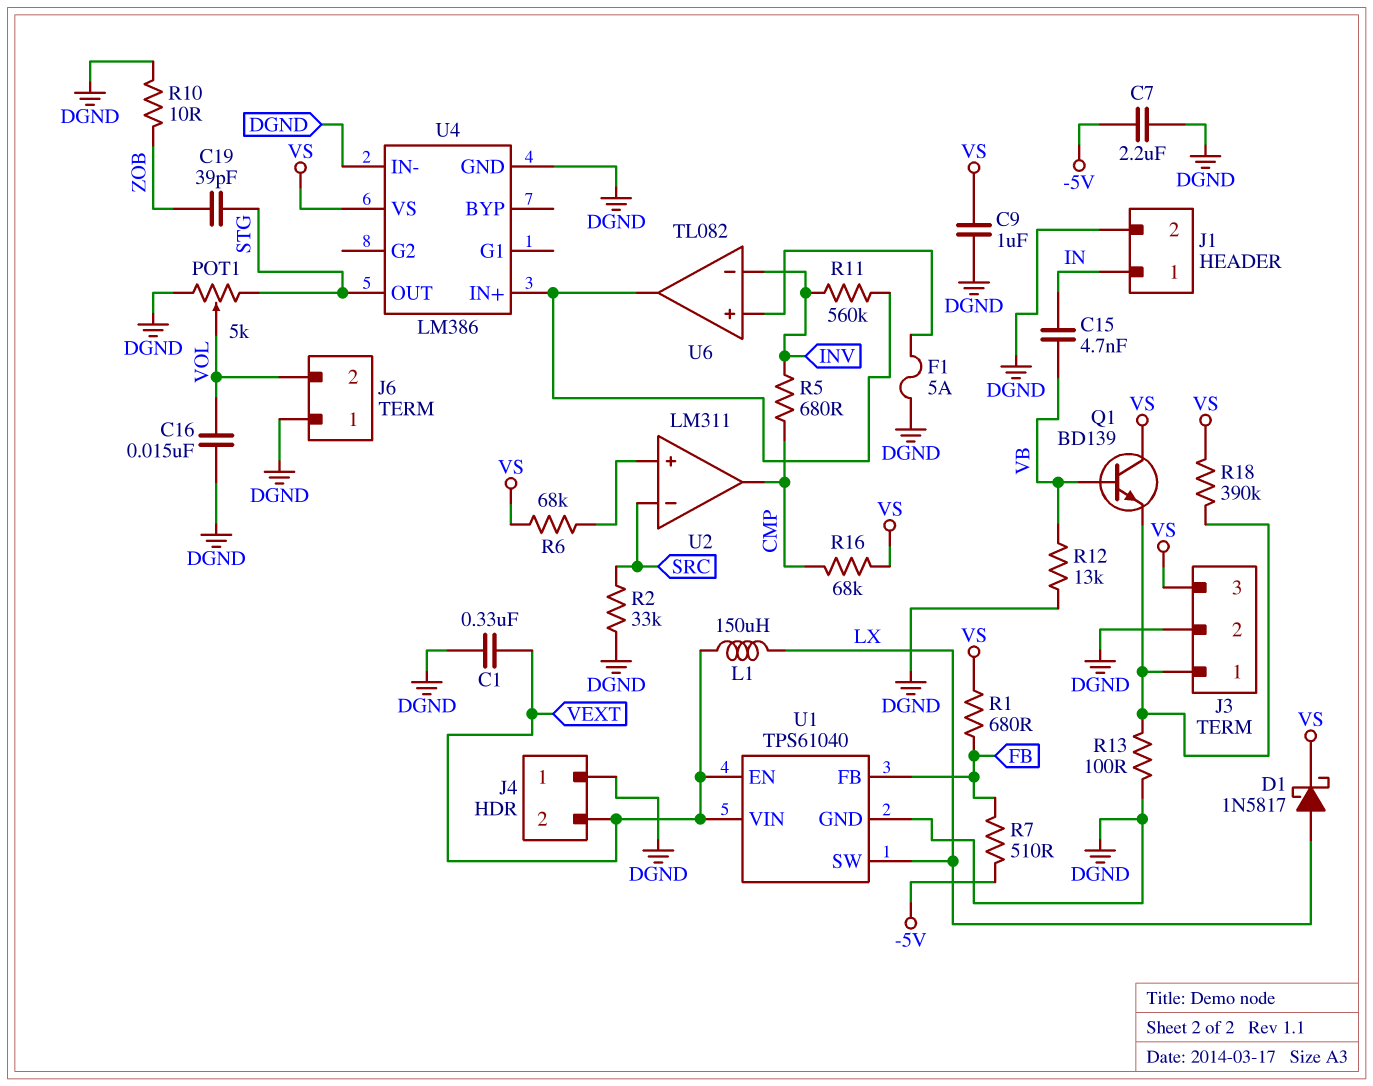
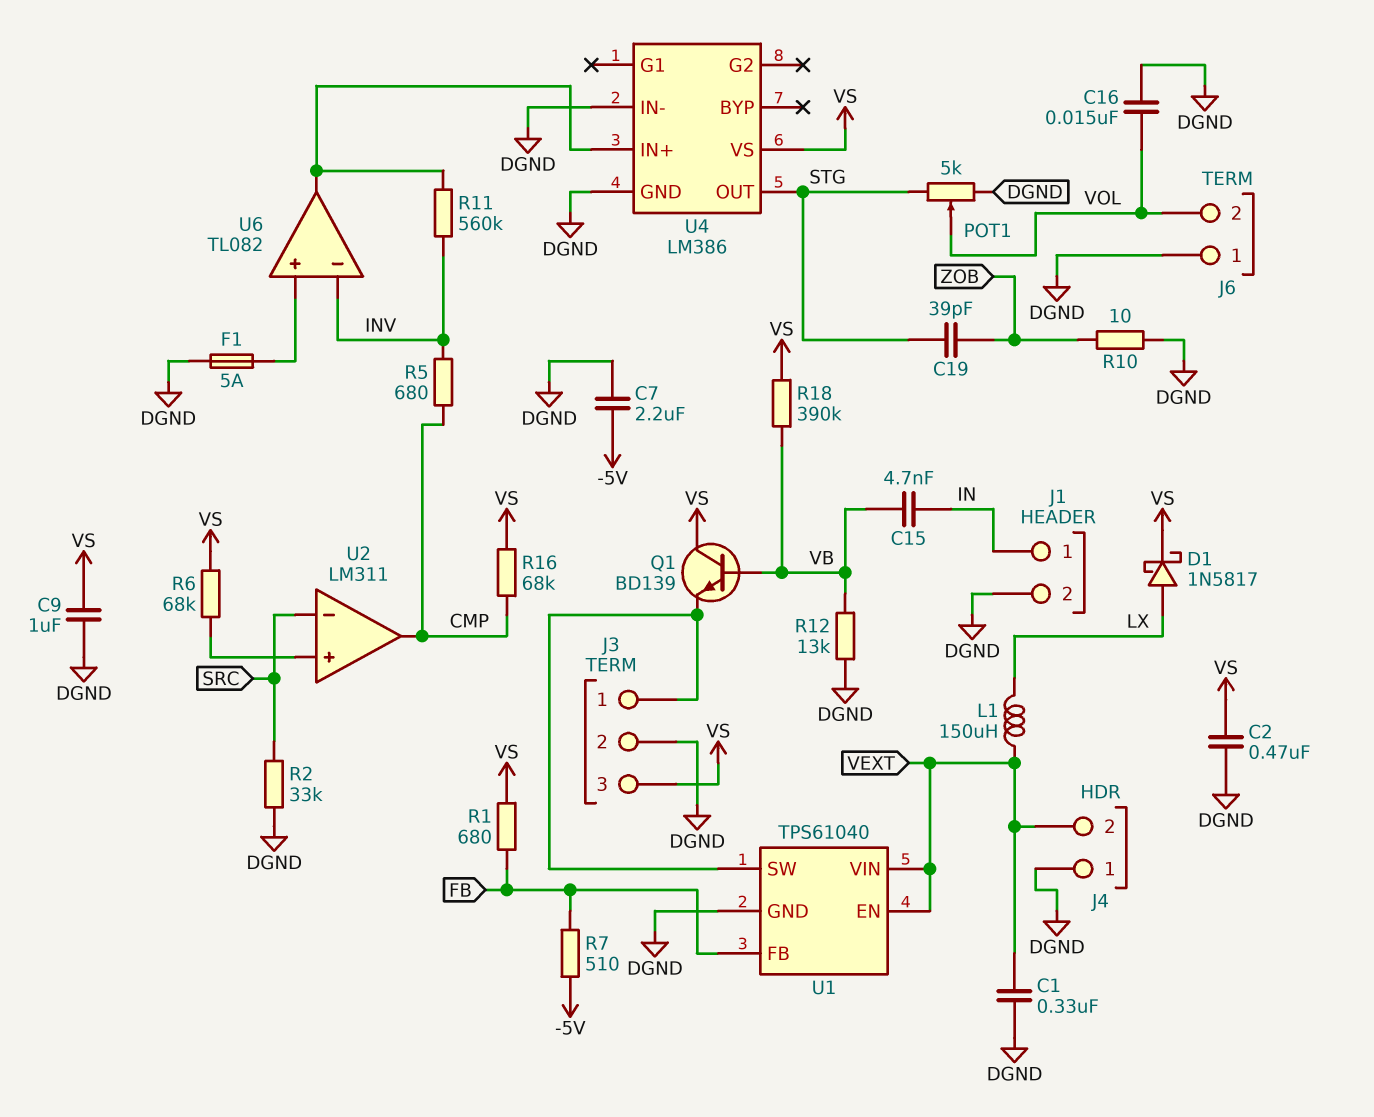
C2: none -> 470nF (DGND, VS)
R13: 100 (DGND, J3/1) -> none
R18: 390k (J3/1, VS) -> 390k (VB, VS)
U1 pin SW: LX -> J3/1

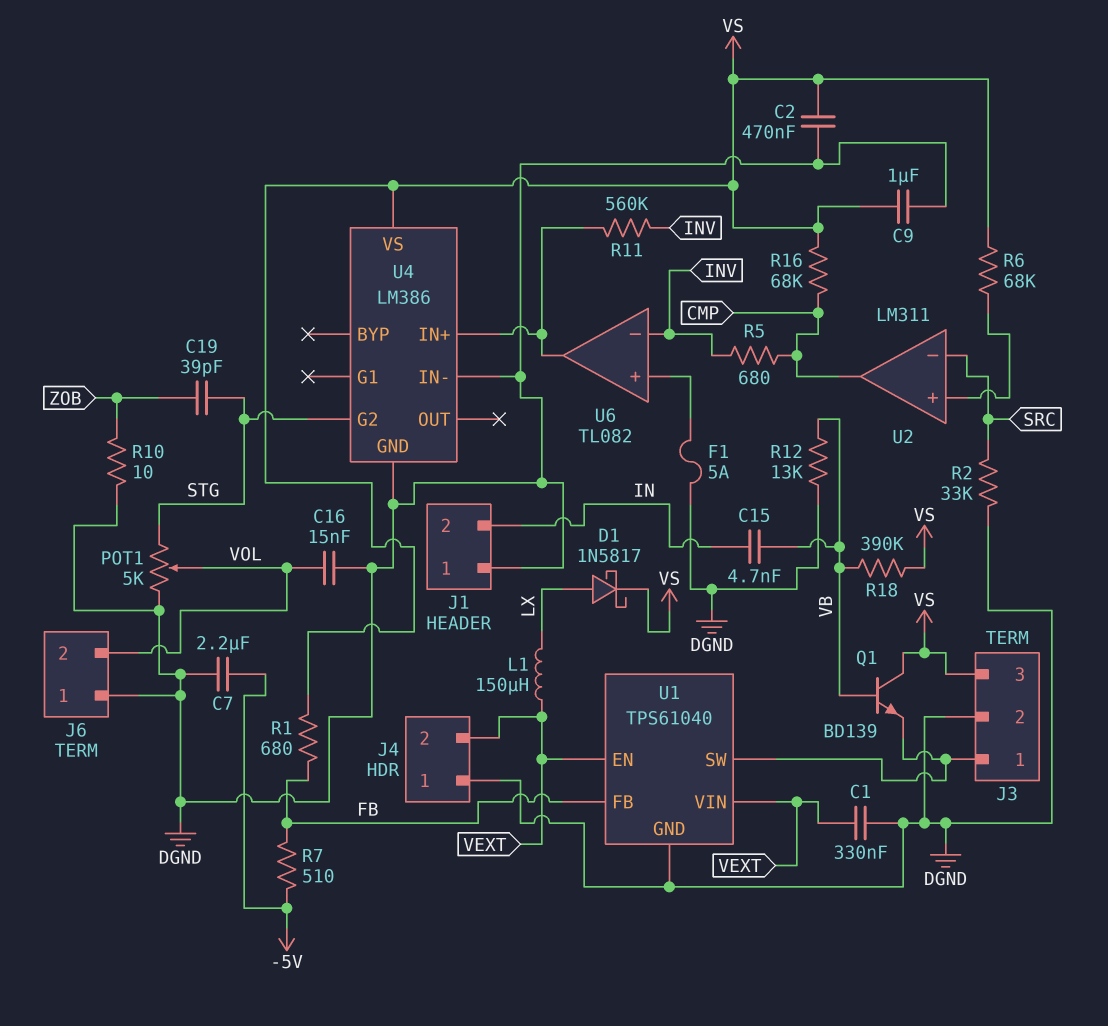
J1 pin 1: IN -> DGND
J1 pin 2: DGND -> IN
U4 pin G2: none -> STG
U4 pin OUT: STG -> none

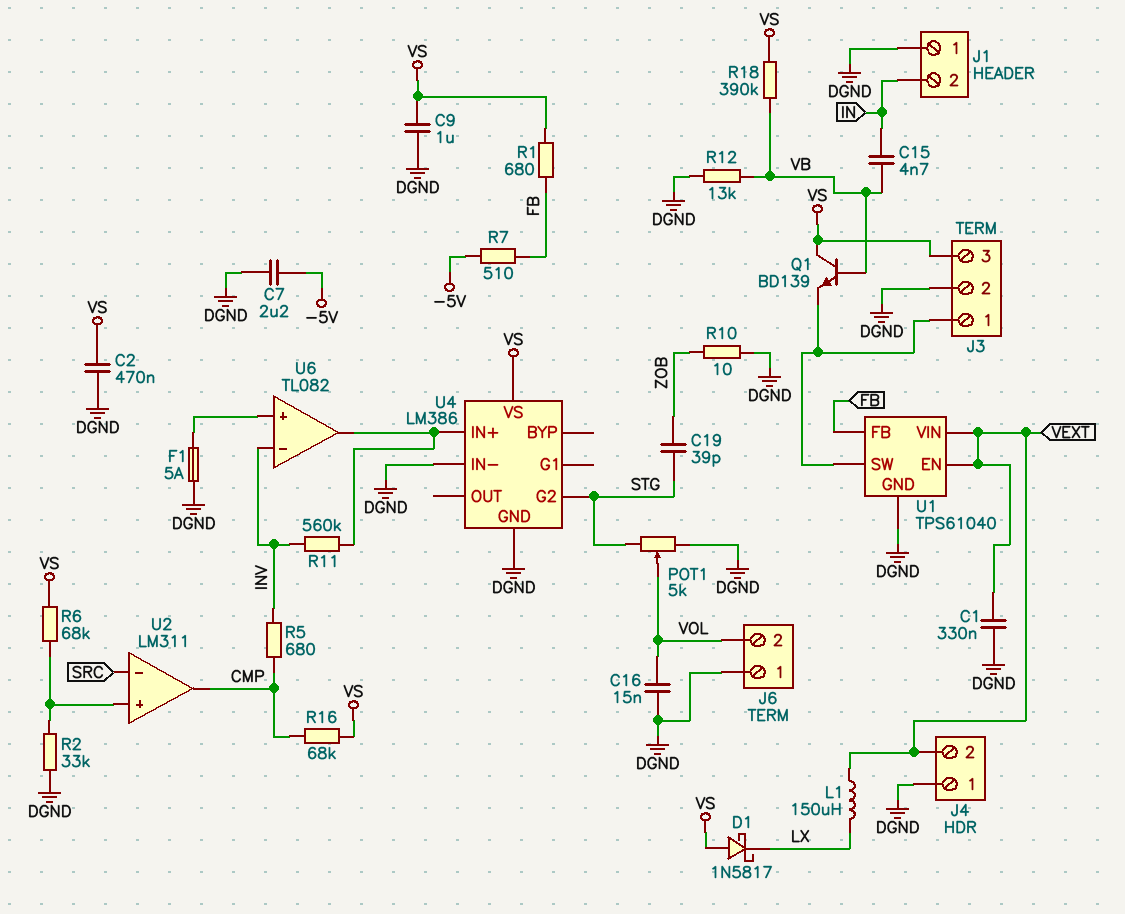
D1: schottky 1N5817 (A LX, K VS) -> schottky 1N5817 (A VS, K LX)
R2: 33k (DGND, SRC) -> 33k (DGND, U2/in+)

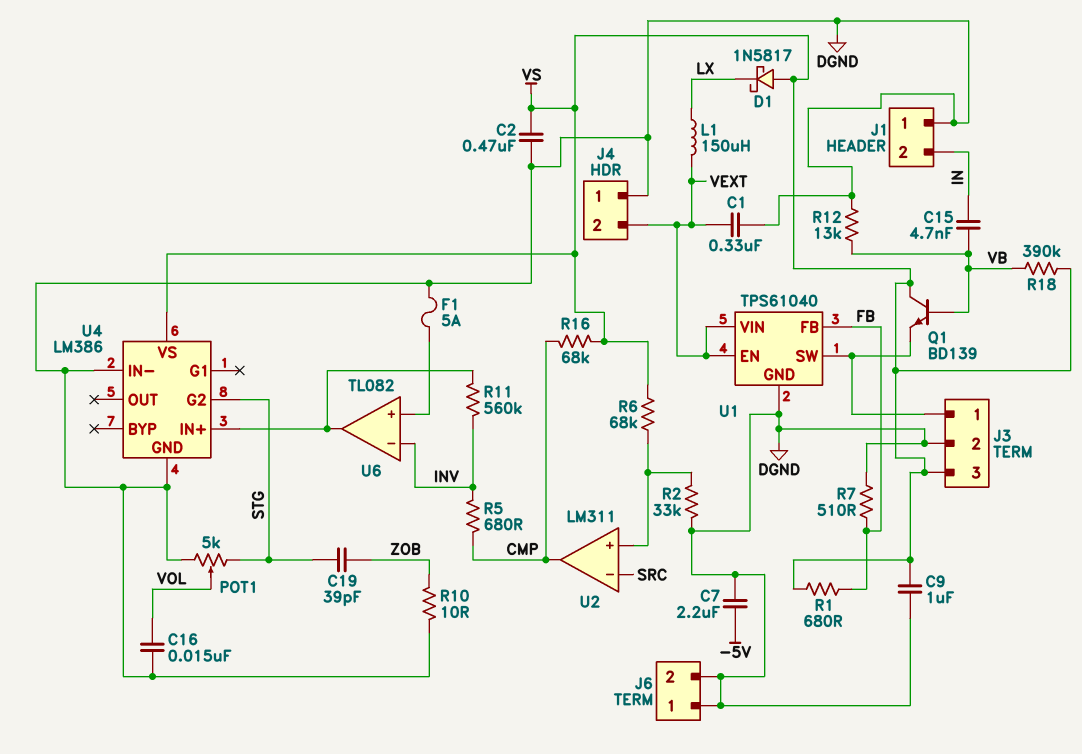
J6 pin 2: VOL -> DGND
R7: 510 (-5V, FB) -> 510 (DGND, FB)

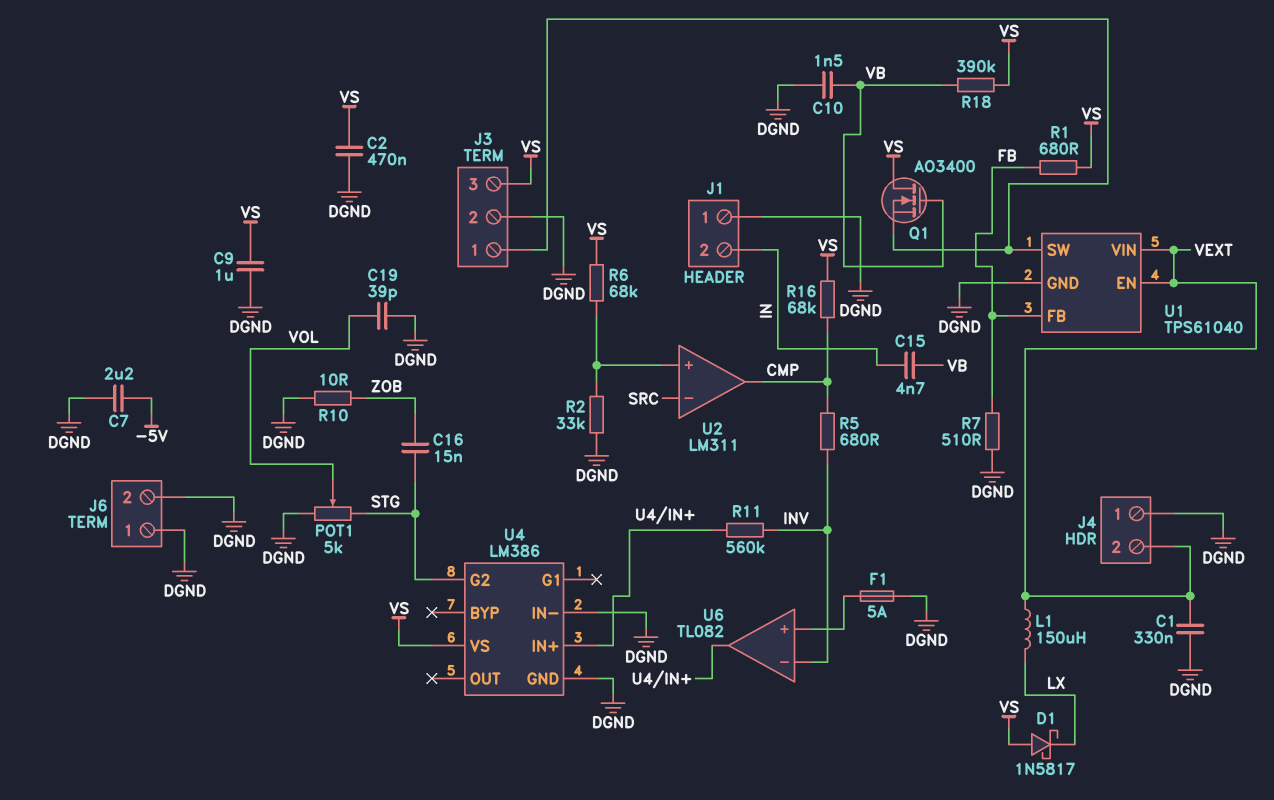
C10: none -> 1.5nF (DGND, VB)
C16: 15nF (DGND, VOL) -> 15nF (STG, ZOB)
C19: 39pF (STG, ZOB) -> 39pF (DGND, VOL)
Q1: NPN BD139 (B VB, C VS, E J3/1) -> NMOS AO3400 (G VB, D VS, S J3/1)
R12: 13k (DGND, VB) -> none

